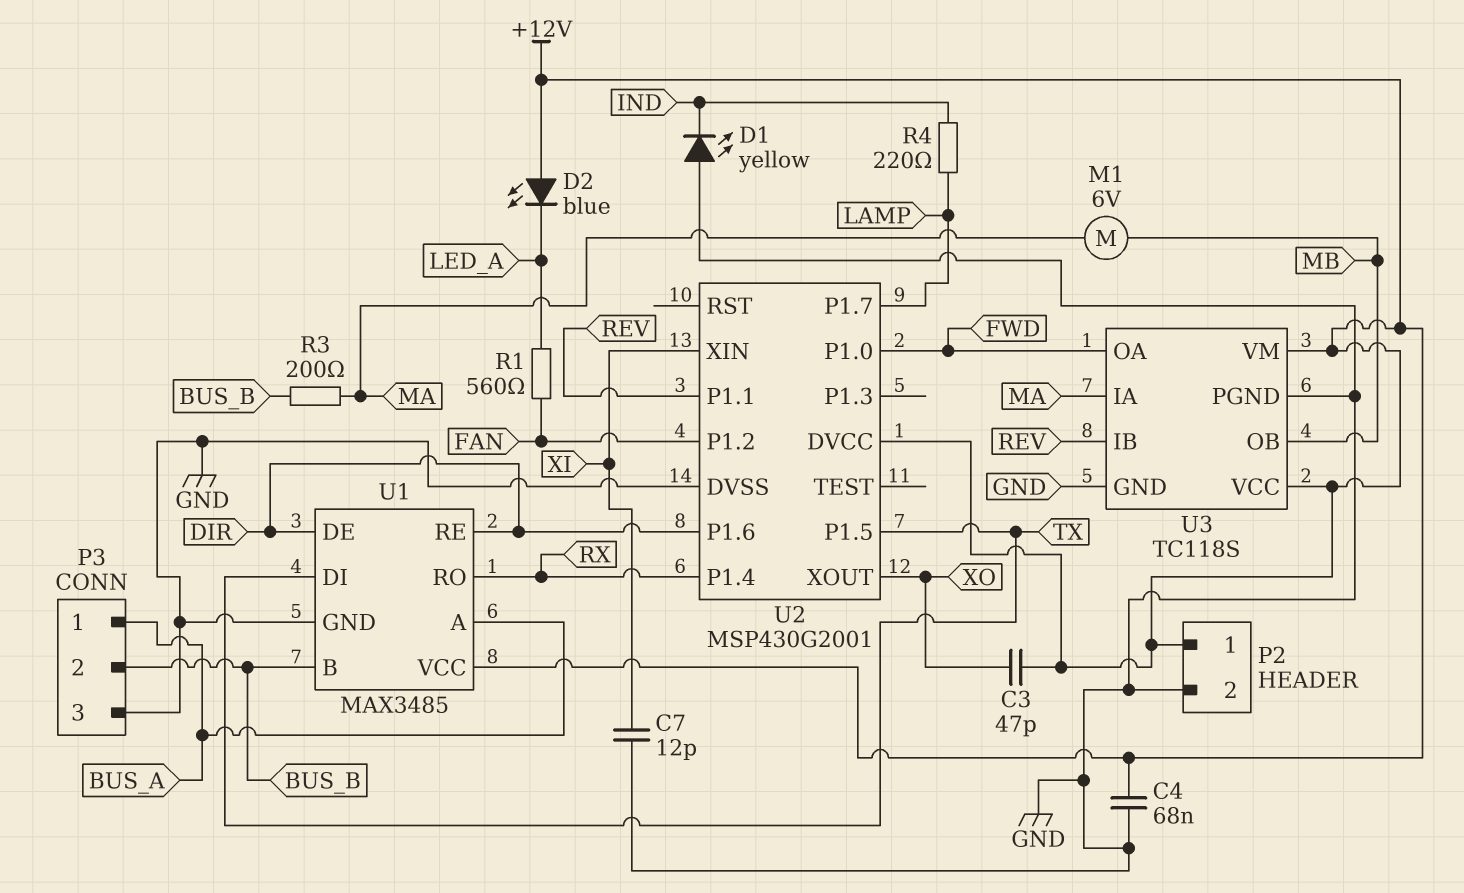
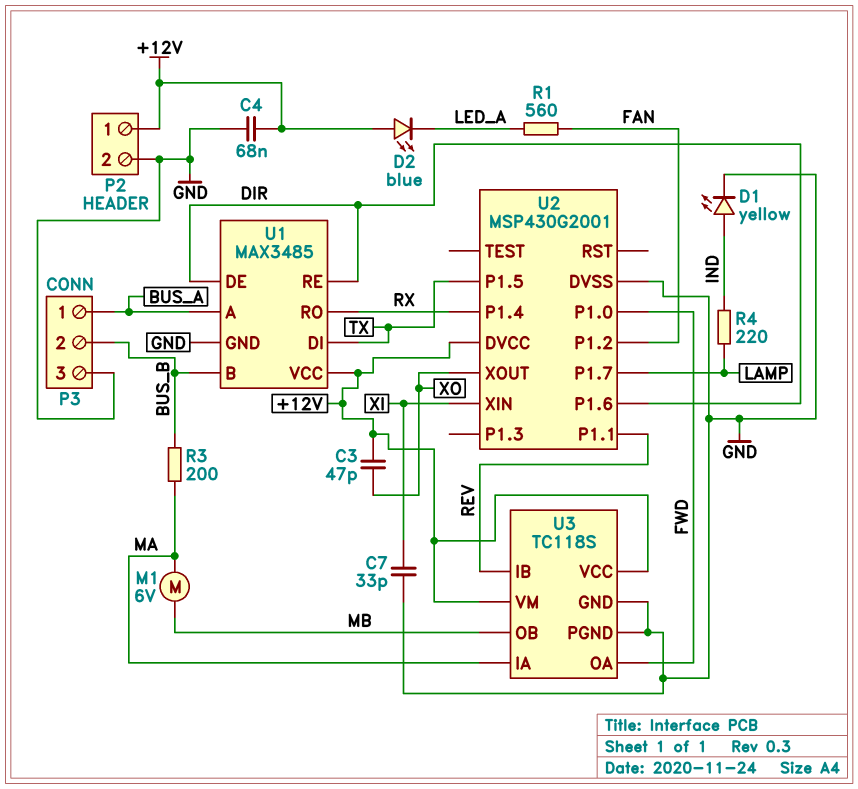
C7: 12pF (GND, XI) -> 33pF (GND, XI)
D1: LED yellow (A GND, K IND) -> LED yellow (A IND, K GND)

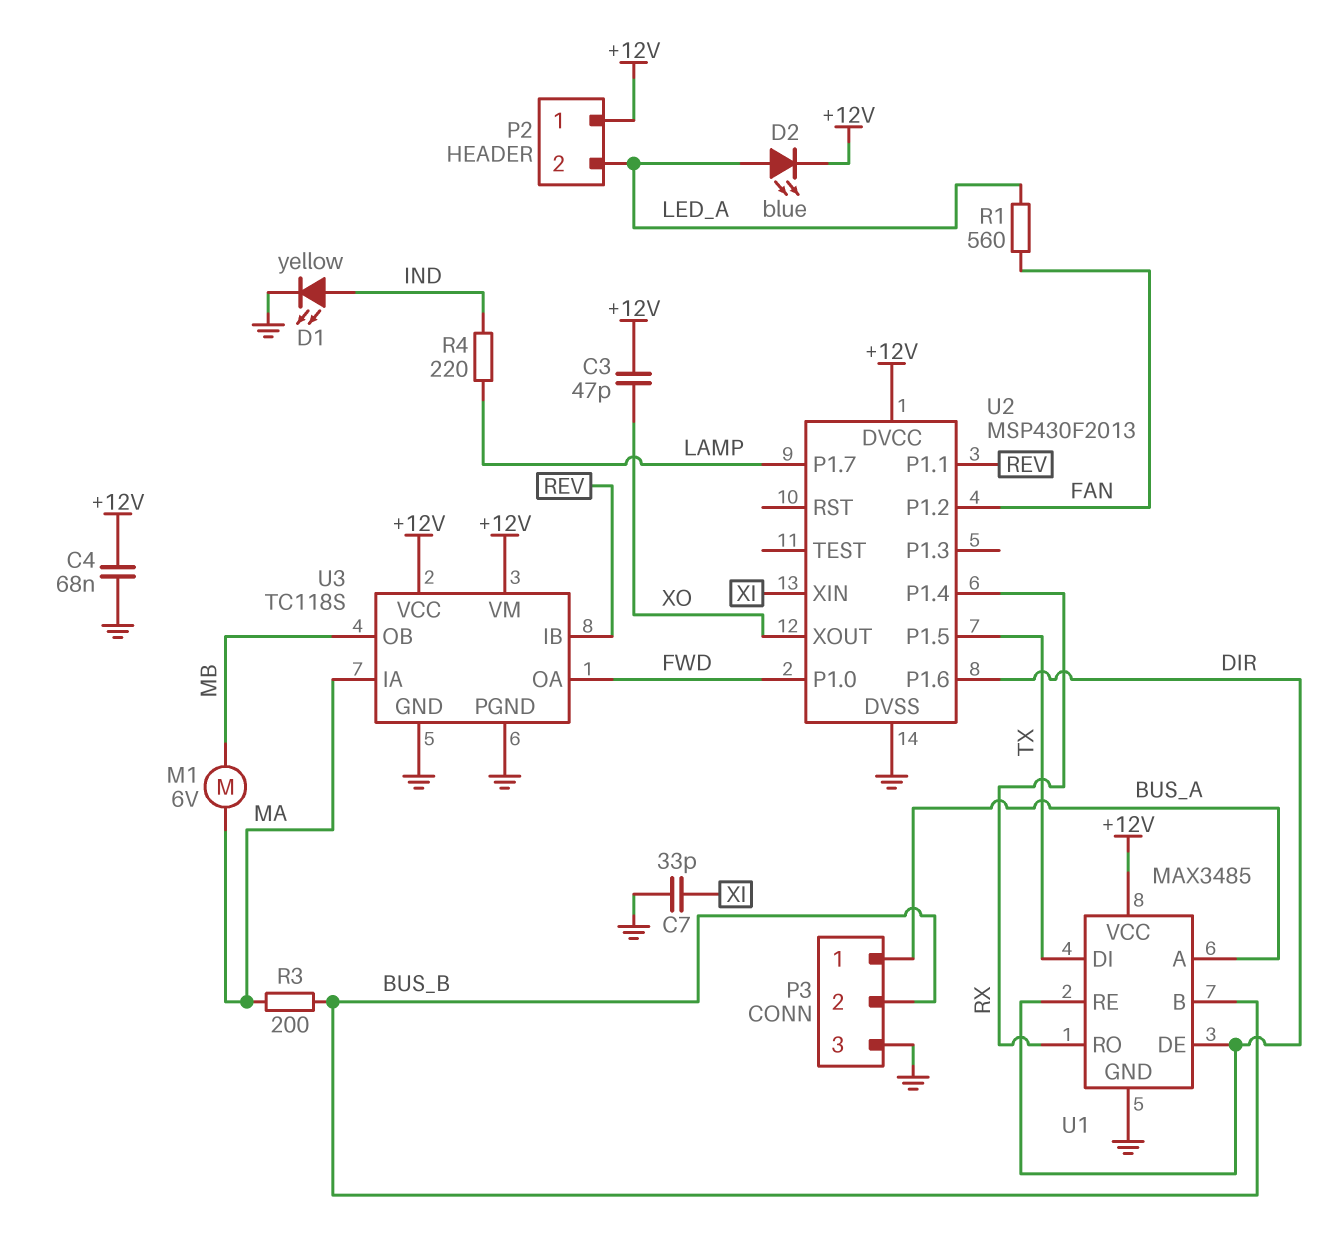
D2: LED blue (A +12V, K LED_A) -> LED blue (A LED_A, K +12V)
P2 pin 2: GND -> LED_A
U2: MSP430G2001 -> MSP430F2013

